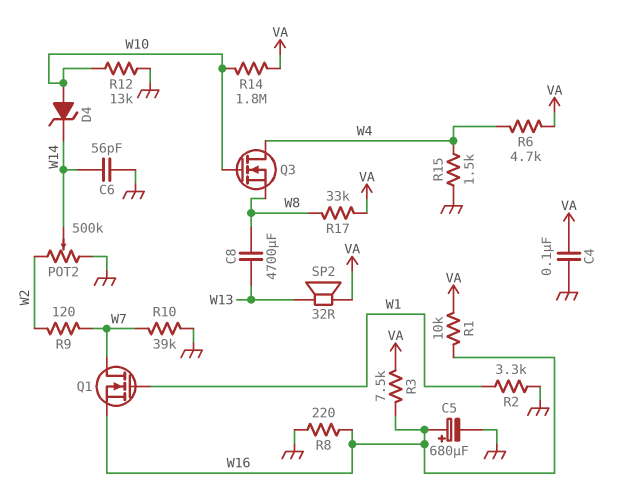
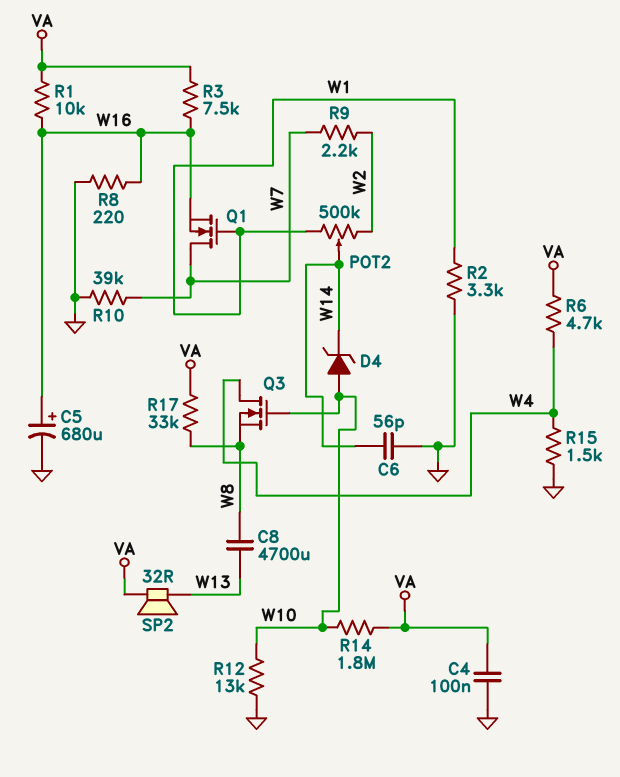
POT2: 500k (GND, W2, wiper W14) -> 500k (W1, W2, wiper W14)
R9: 120 (W2, W7) -> 2.2k (W2, W7)

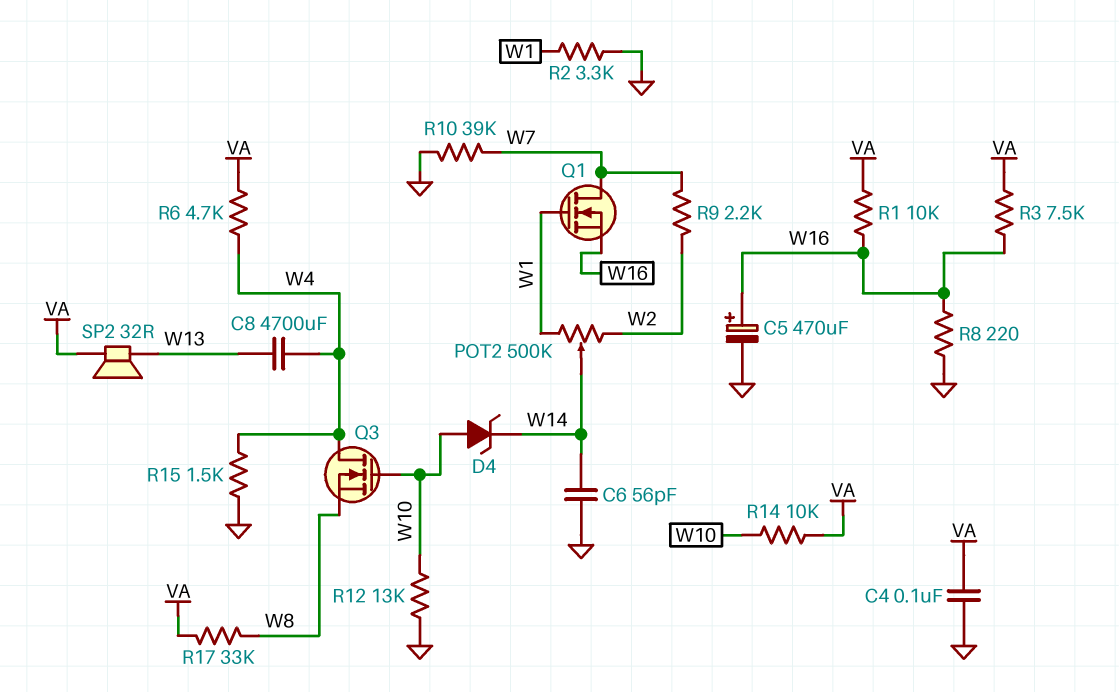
C5: 680uF (plus W16, minus GND) -> 470uF (plus W16, minus GND)
C8: 4700uF (W8, W13) -> 4700uF (W4, W13)
R14: 1.8M (VA, W10) -> 10k (VA, W10)

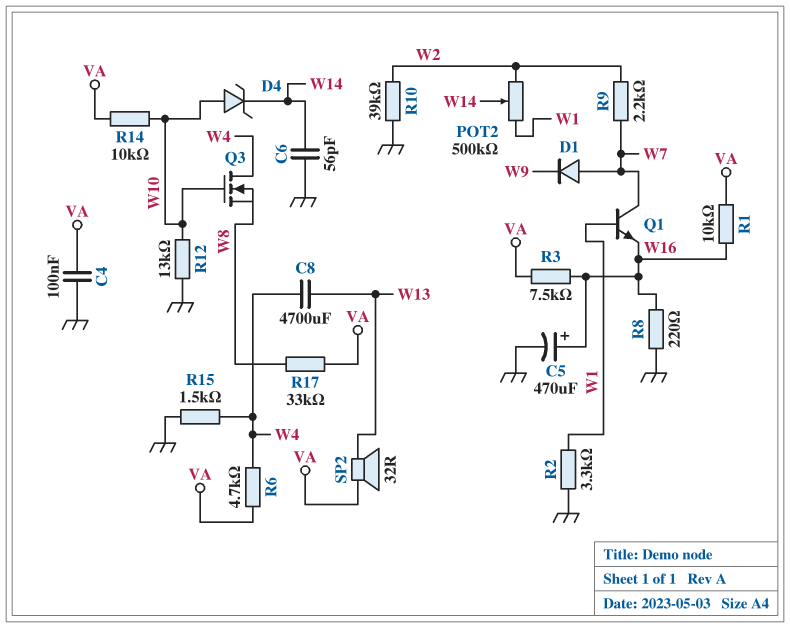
D1: none -> diode (A W7, K W9)
Q1: NMOS (G W1, D W7, S W16) -> NPN (B W1, C W7, E W16)
R10: 39k (GND, W7) -> 39k (GND, W2)

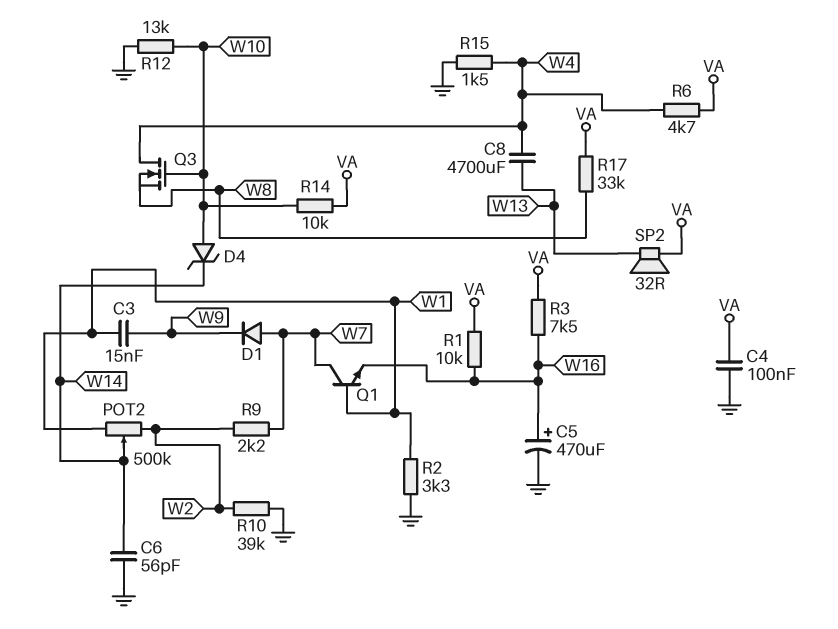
C3: none -> 15nF (W1, W9)
R8: 220 (GND, W16) -> none

